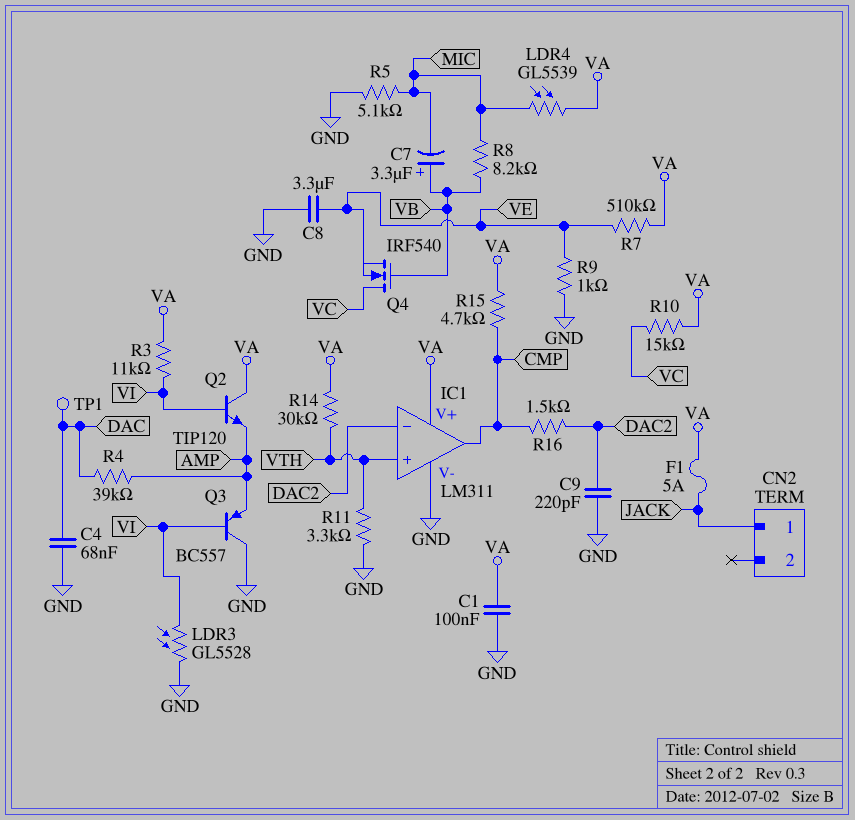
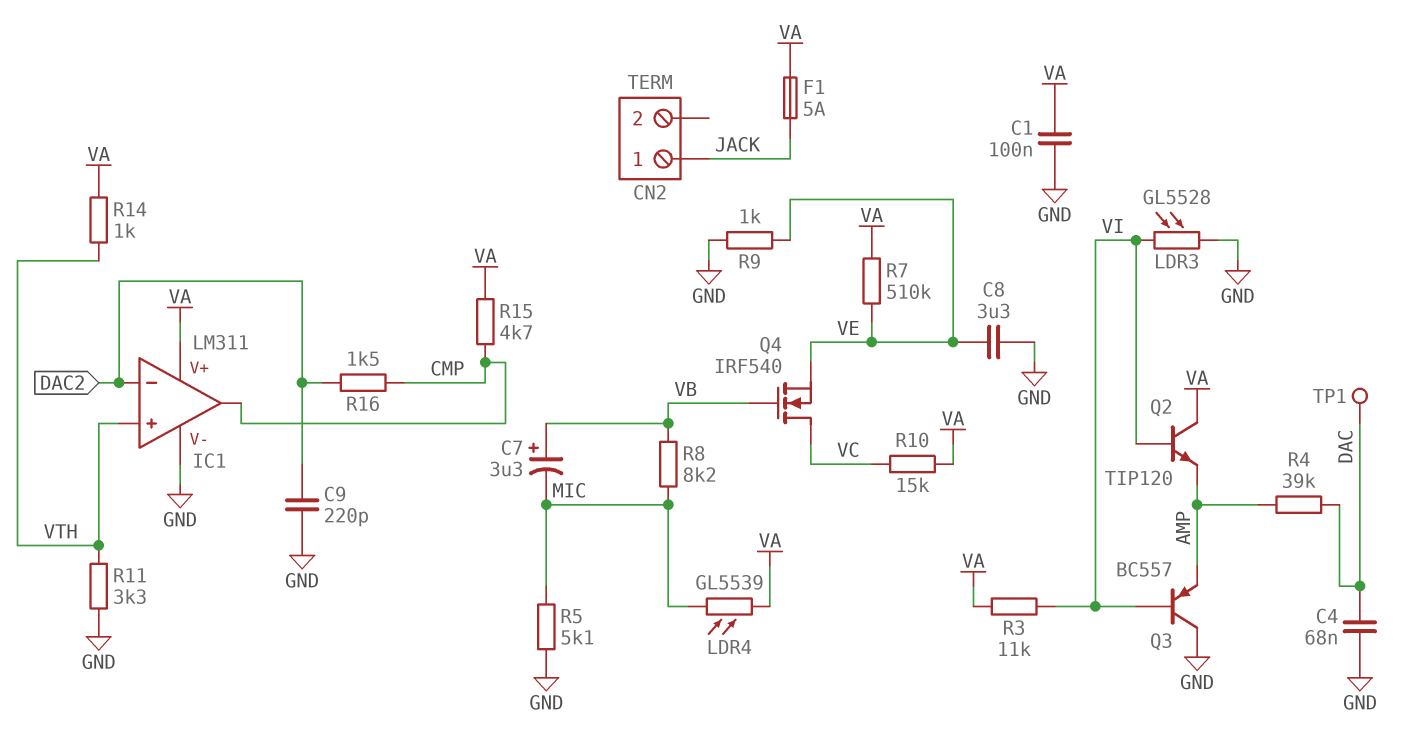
R14: 30k (VA, VTH) -> 1k (VA, VTH)

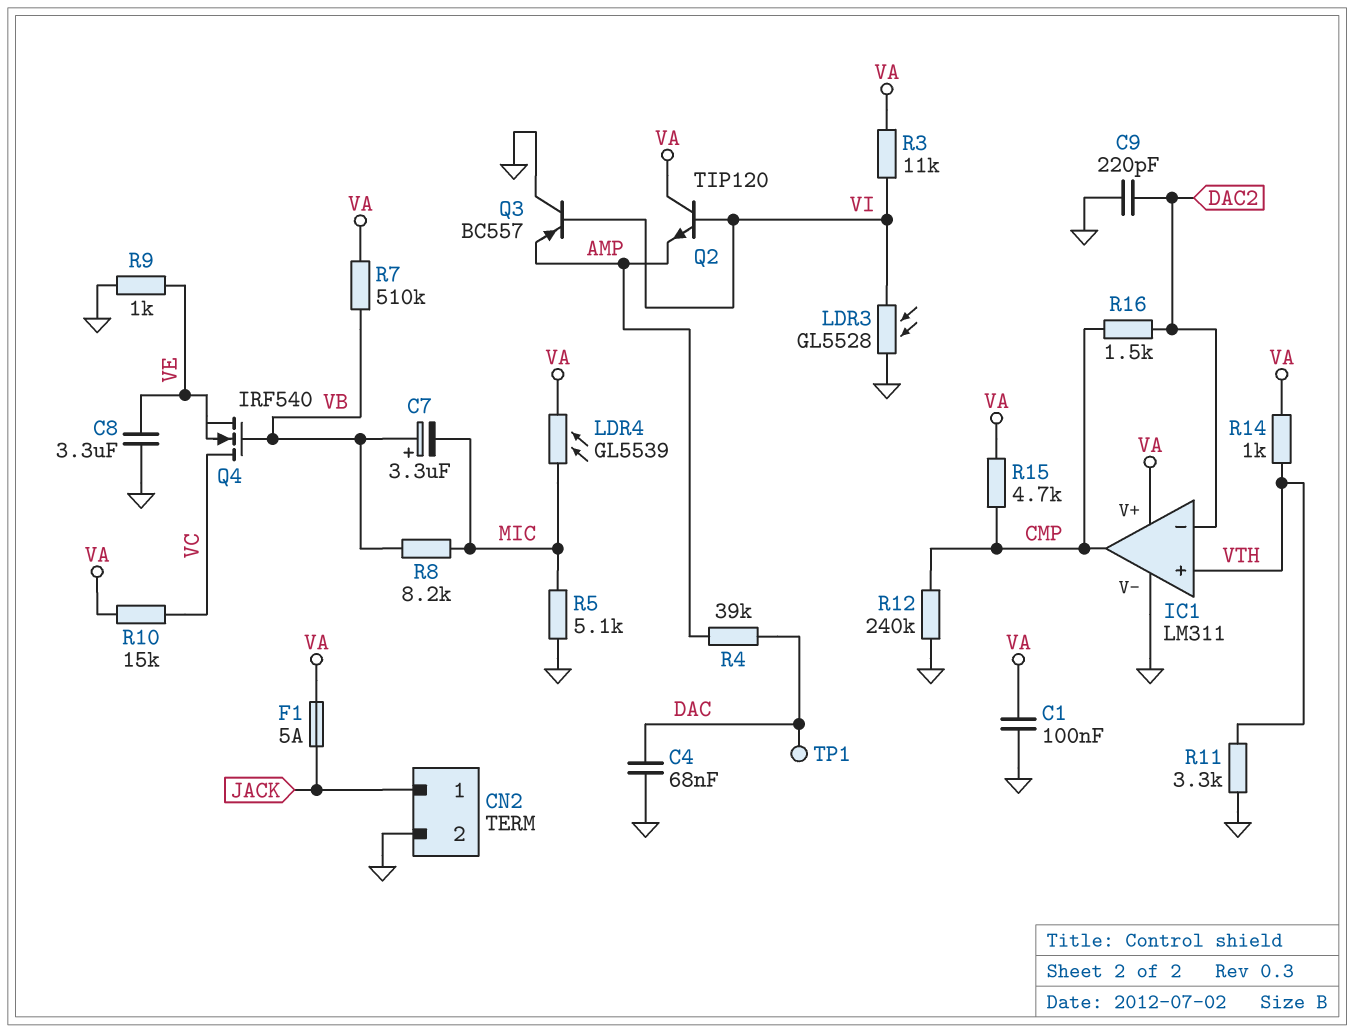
CN2 pin 2: none -> GND
R7: 510k (VA, VE) -> 510k (VA, VB)
R12: none -> 240k (CMP, GND)

